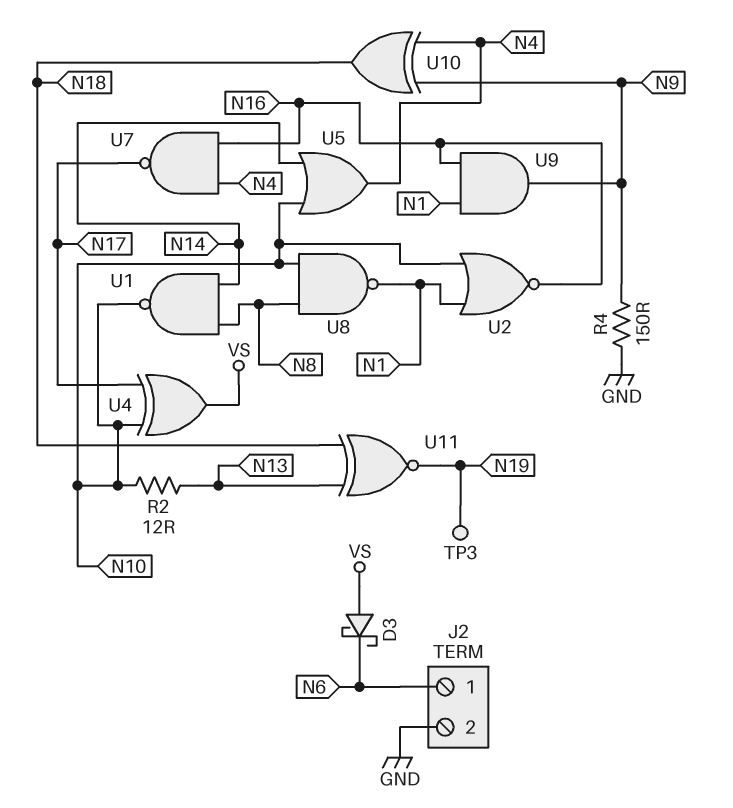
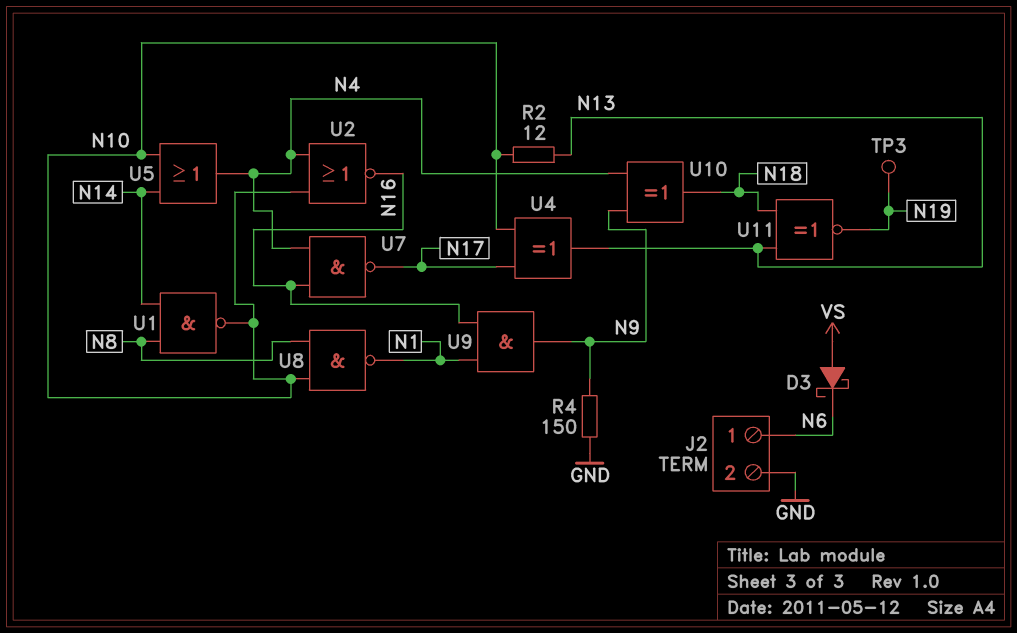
U2: NOR (in N1, in N10, out N16) -> NOR (in N4, in N10, out N16)
U4: XOR (in N10, in N17, out VS) -> XOR (in N10, in N17, out N13)

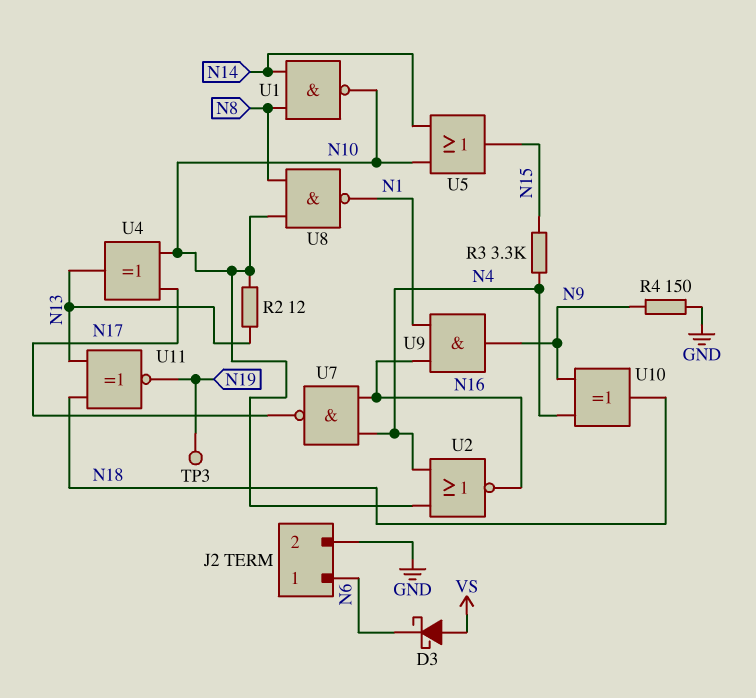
R3: none -> 3.3k (N4, N15)
U5: OR (in N10, in N14, out N4) -> OR (in N10, in N14, out N15)

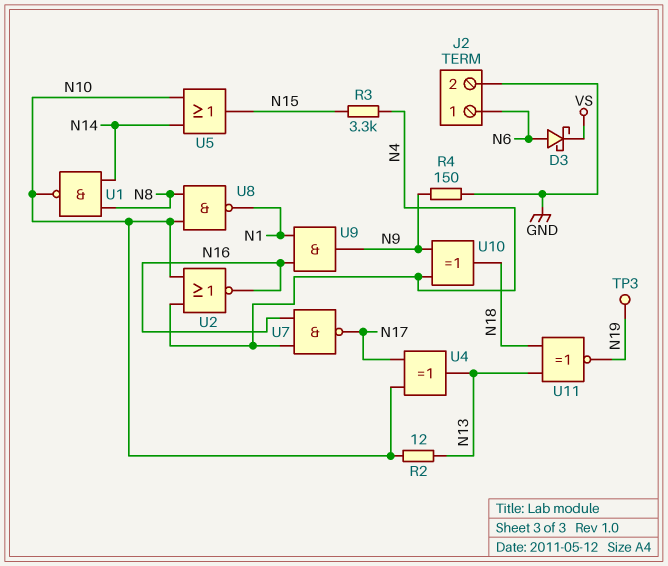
D3: schottky (A VS, K N6) -> schottky (A N6, K VS)

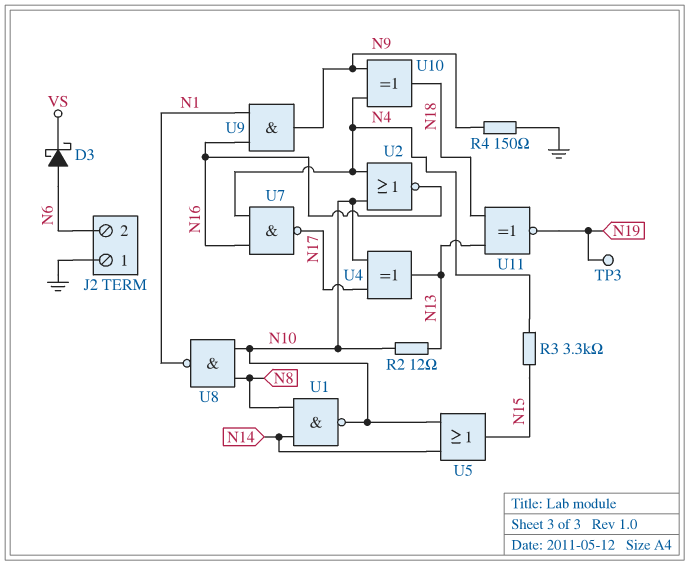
J2 pin 1: N6 -> GND
J2 pin 2: GND -> N6

